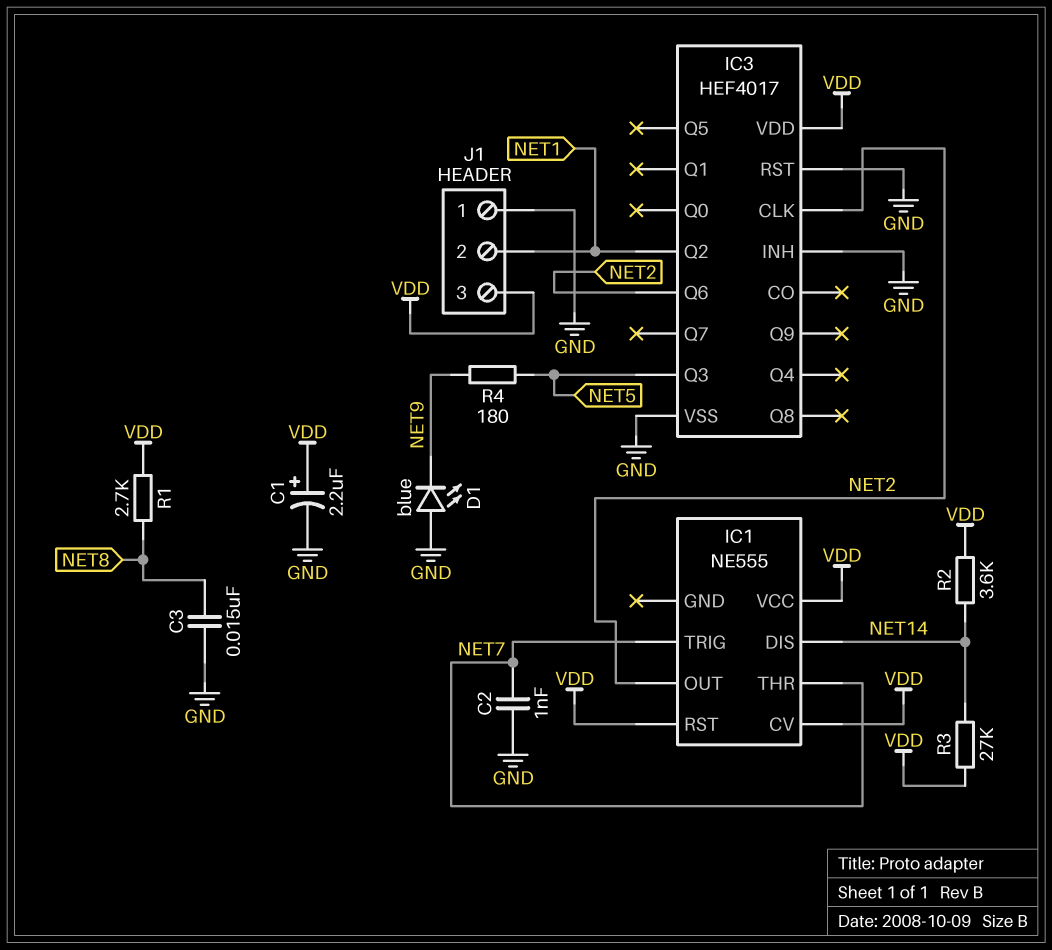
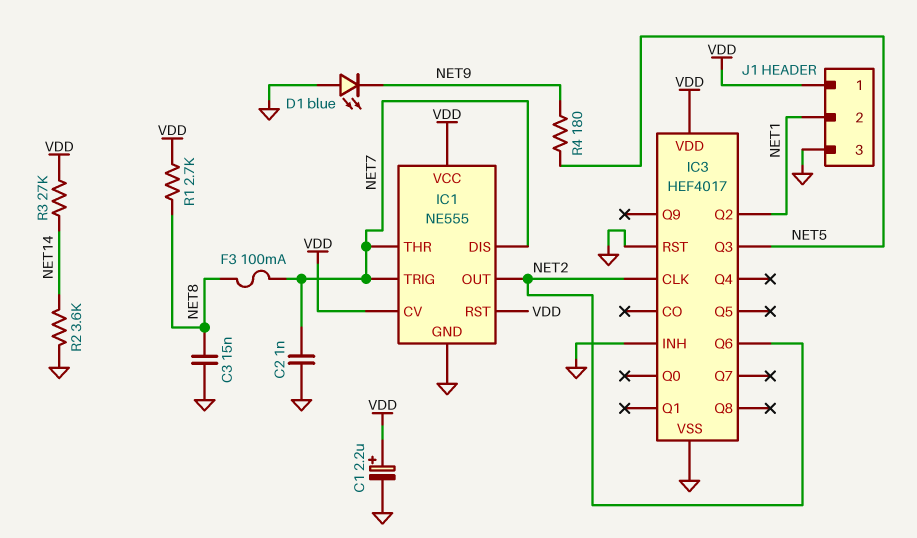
F3: none -> 100mA (NET7, NET8)
IC1 pin DIS: NET14 -> NET7
IC1 pin GND: none -> GND
J1 pin 1: GND -> VDD
J1 pin 3: VDD -> GND
R2: 3.6k (NET14, VDD) -> 3.6k (GND, NET14)

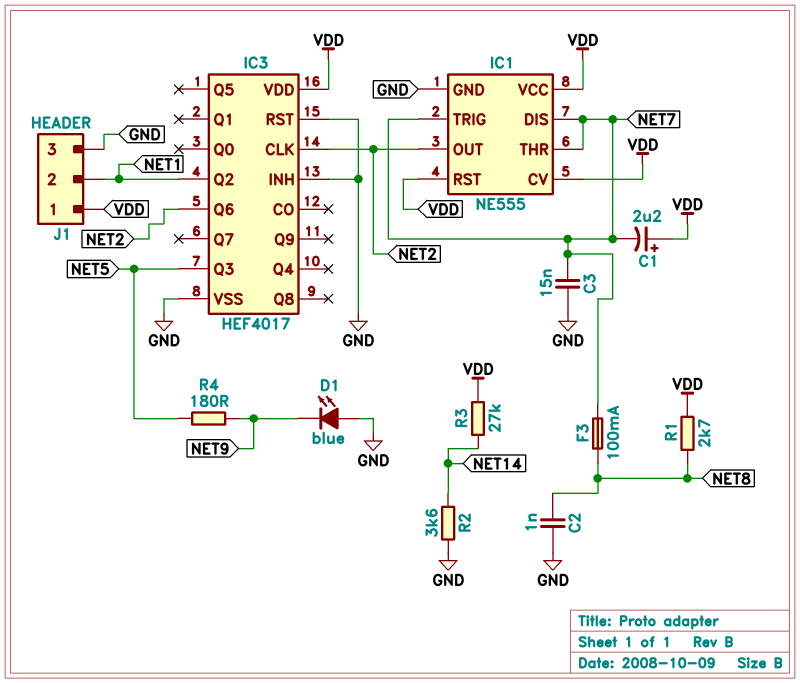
C1: 2.2uF (plus VDD, minus GND) -> 2.2uF (plus VDD, minus NET7)
C2: 1nF (GND, NET7) -> 1nF (GND, NET8)
C3: 15nF (GND, NET8) -> 15nF (GND, NET7)

